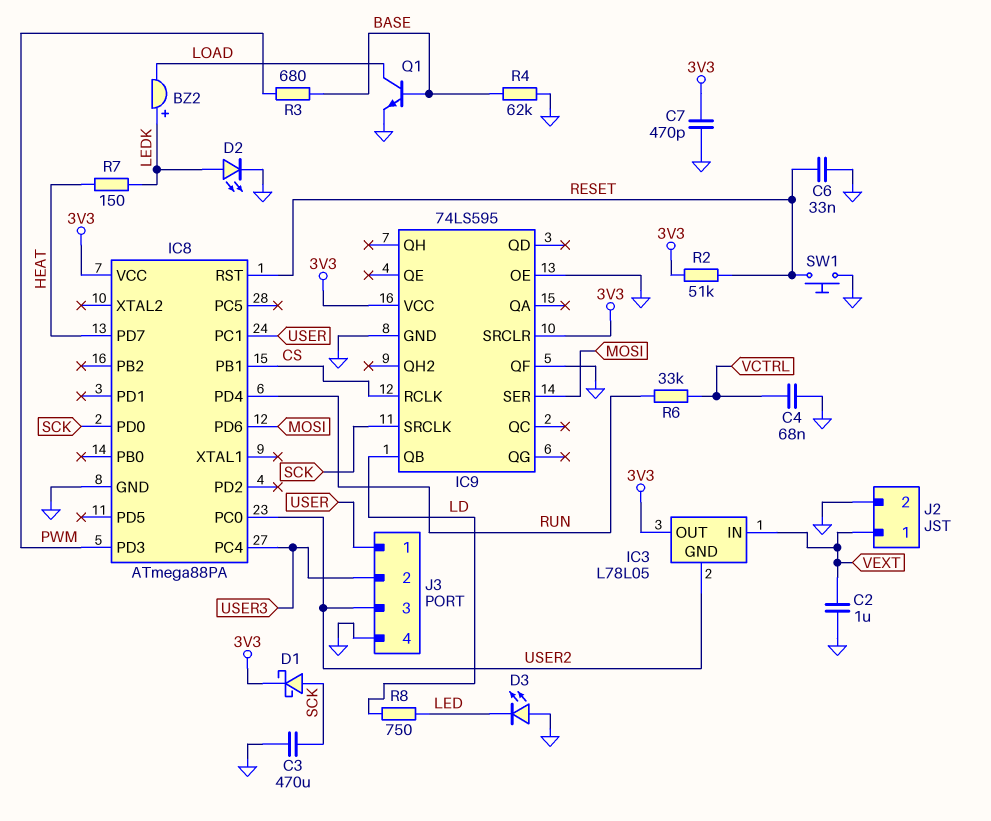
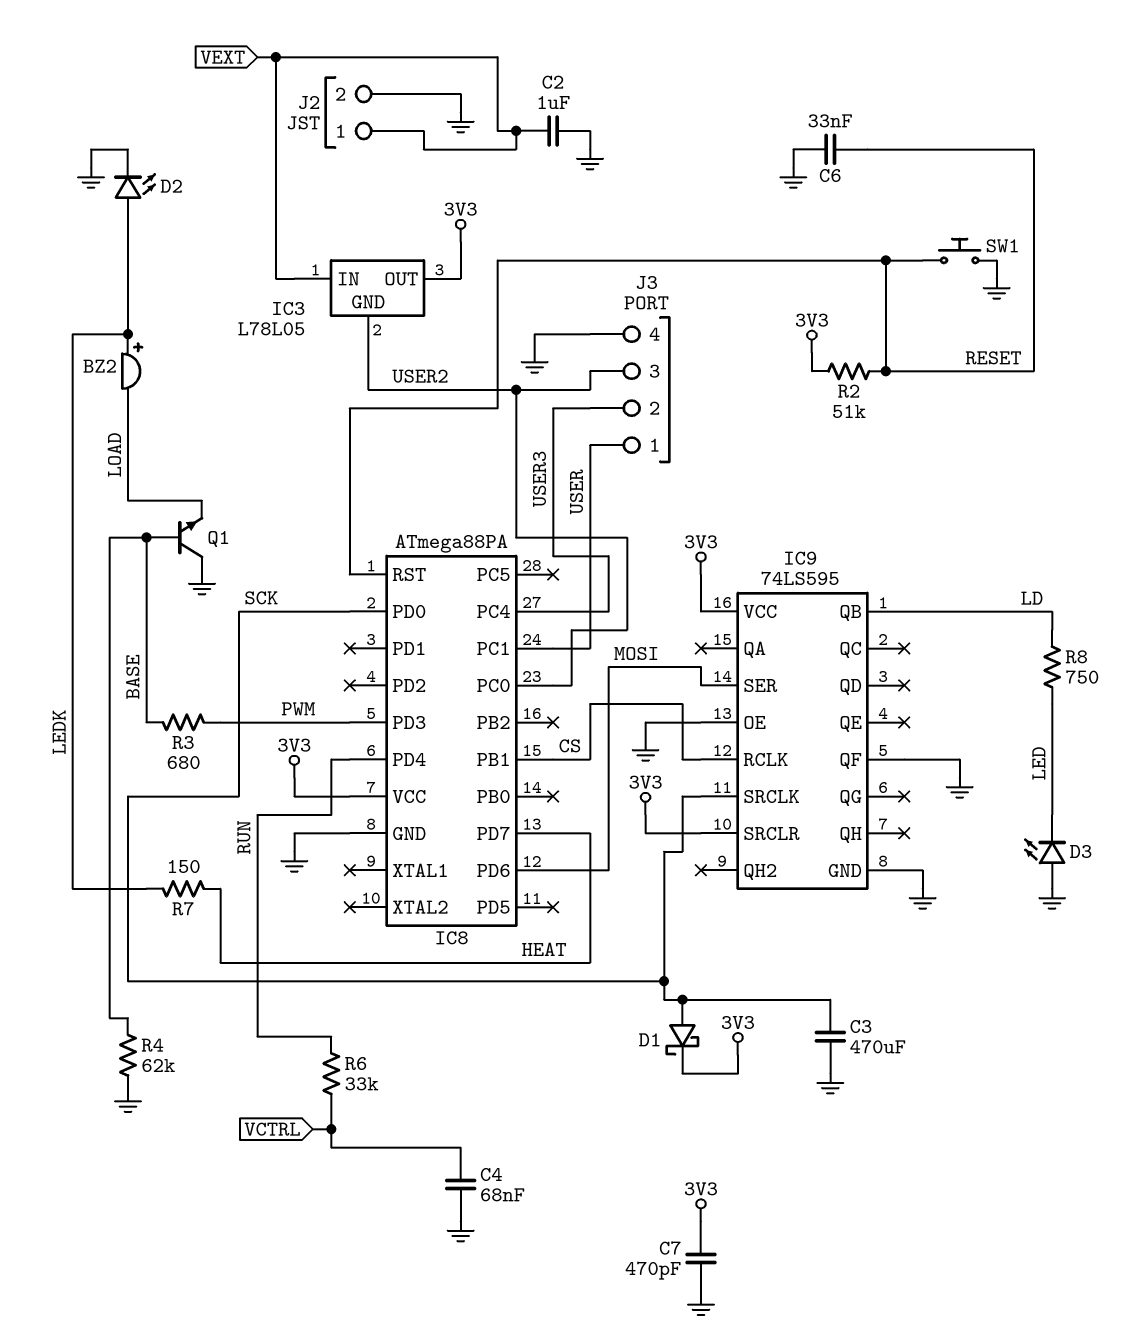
Q1: NPN (B BASE, C LOAD, E GND) -> NPN (B BASE, C GND, E LOAD)

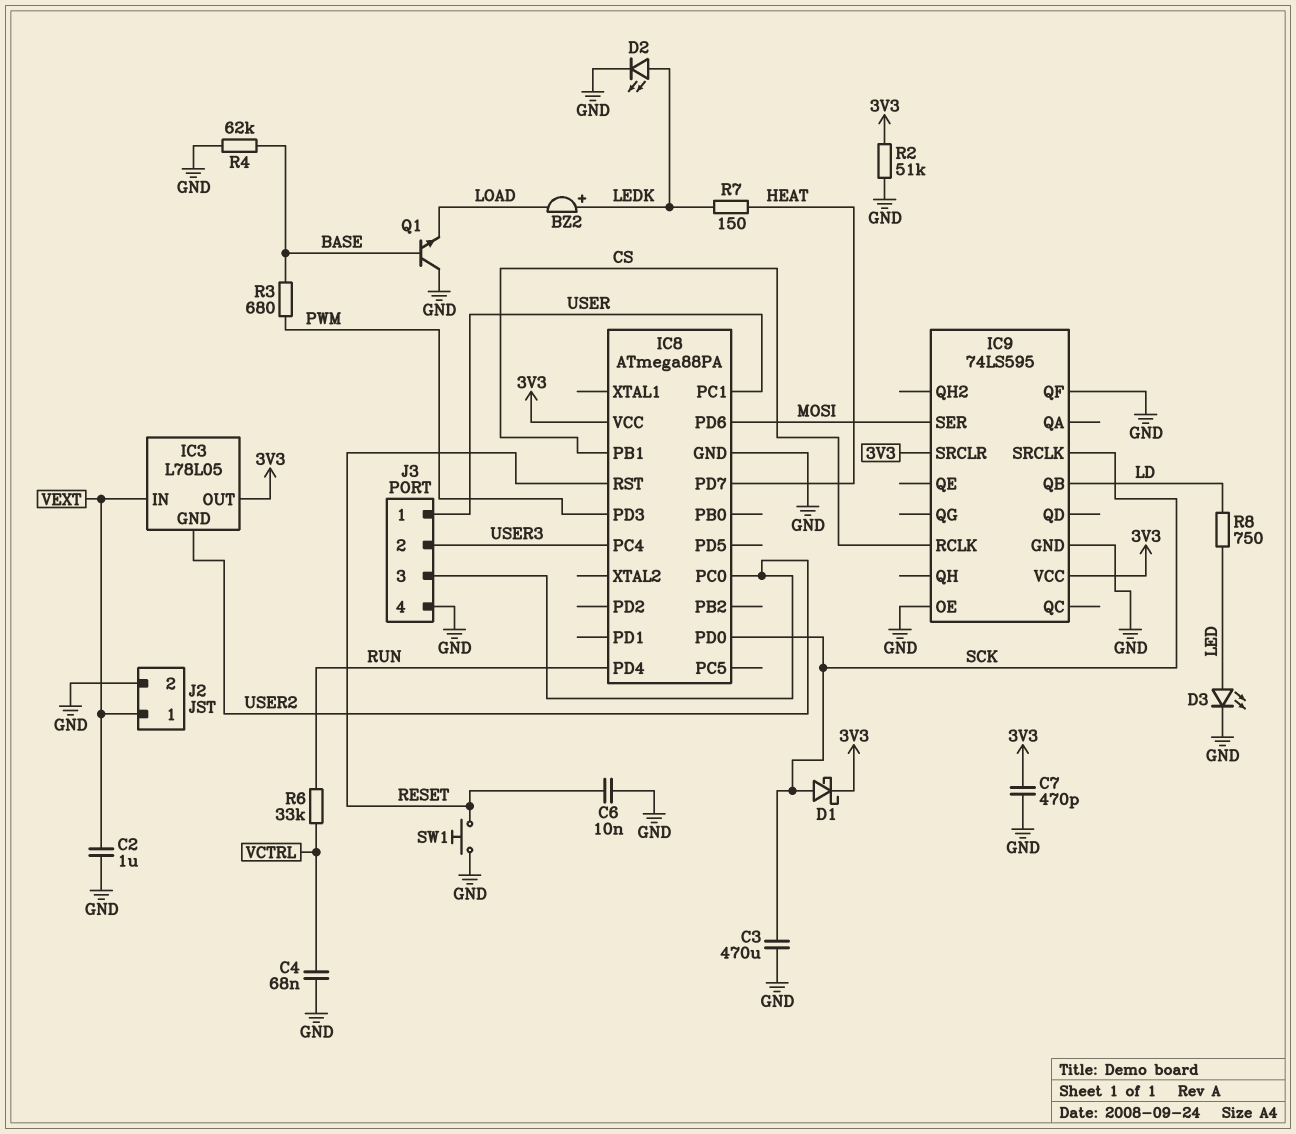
C6: 33nF (GND, RESET) -> 10nF (GND, RESET)
D3: LED (A GND, K LED) -> LED (A LED, K GND)
R2: 51k (3V3, RESET) -> 51k (3V3, GND)

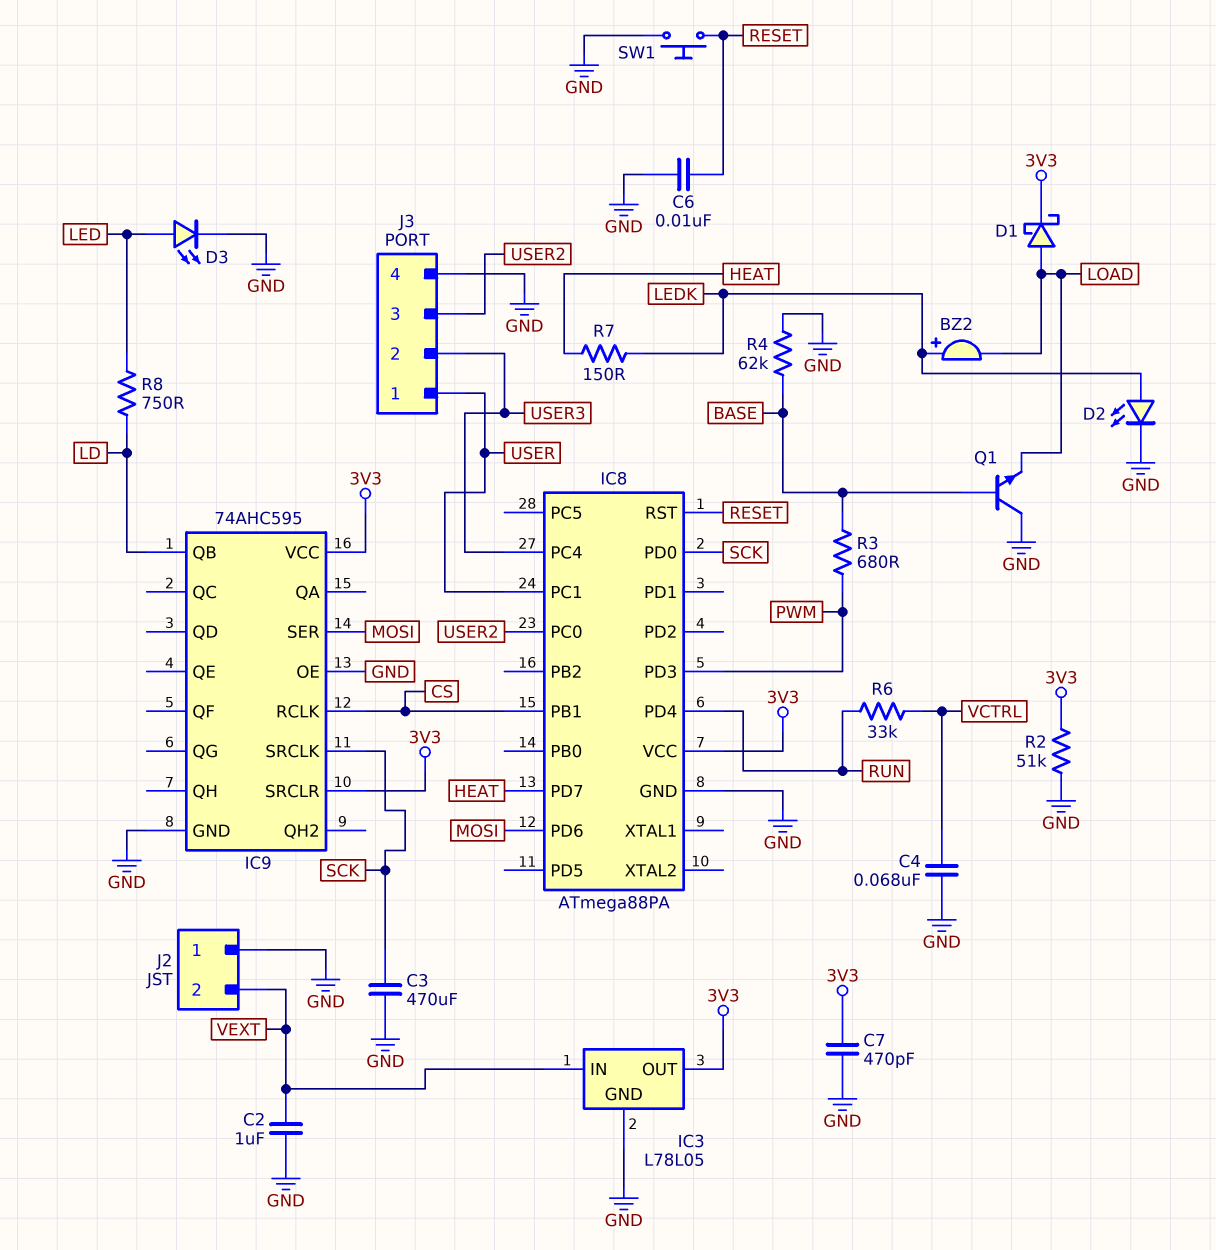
D1: schottky (A SCK, K 3V3) -> schottky (A LOAD, K 3V3)
IC3 pin GND: USER2 -> GND
IC9: 74LS595 -> 74AHC595
IC9 pin QF: GND -> none
J2 pin 1: VEXT -> GND
J2 pin 2: GND -> VEXT

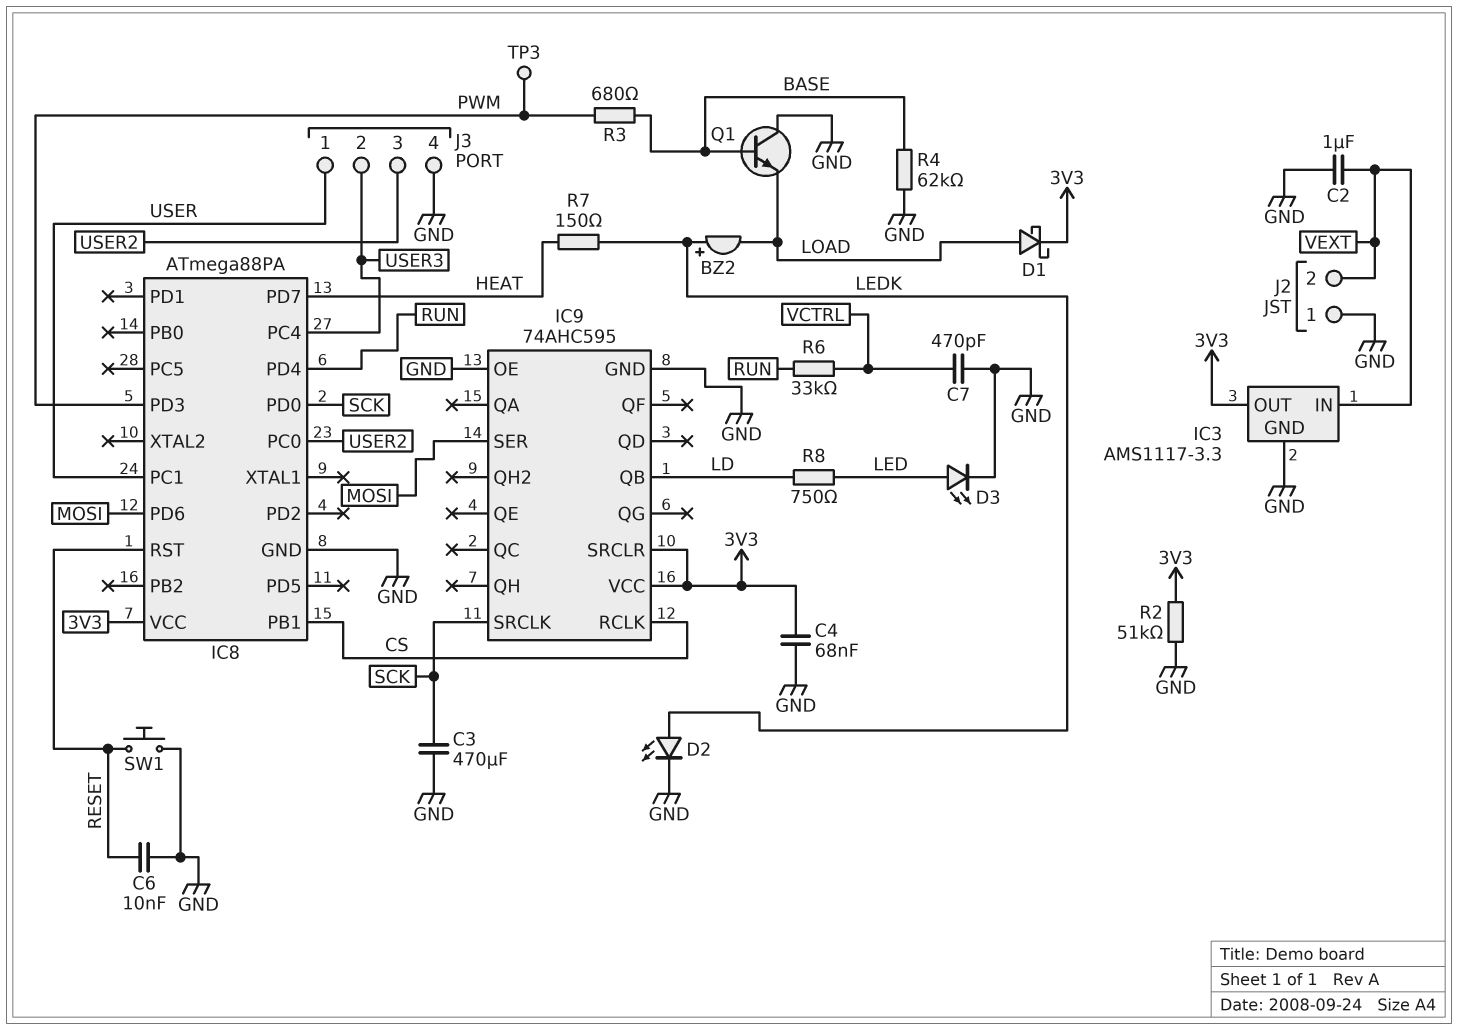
C4: 68nF (GND, VCTRL) -> 68nF (3V3, GND)
C7: 470pF (3V3, GND) -> 470pF (GND, VCTRL)
IC3: L78L05 -> AMS1117-3.3
TP3: none -> test point (PWM)

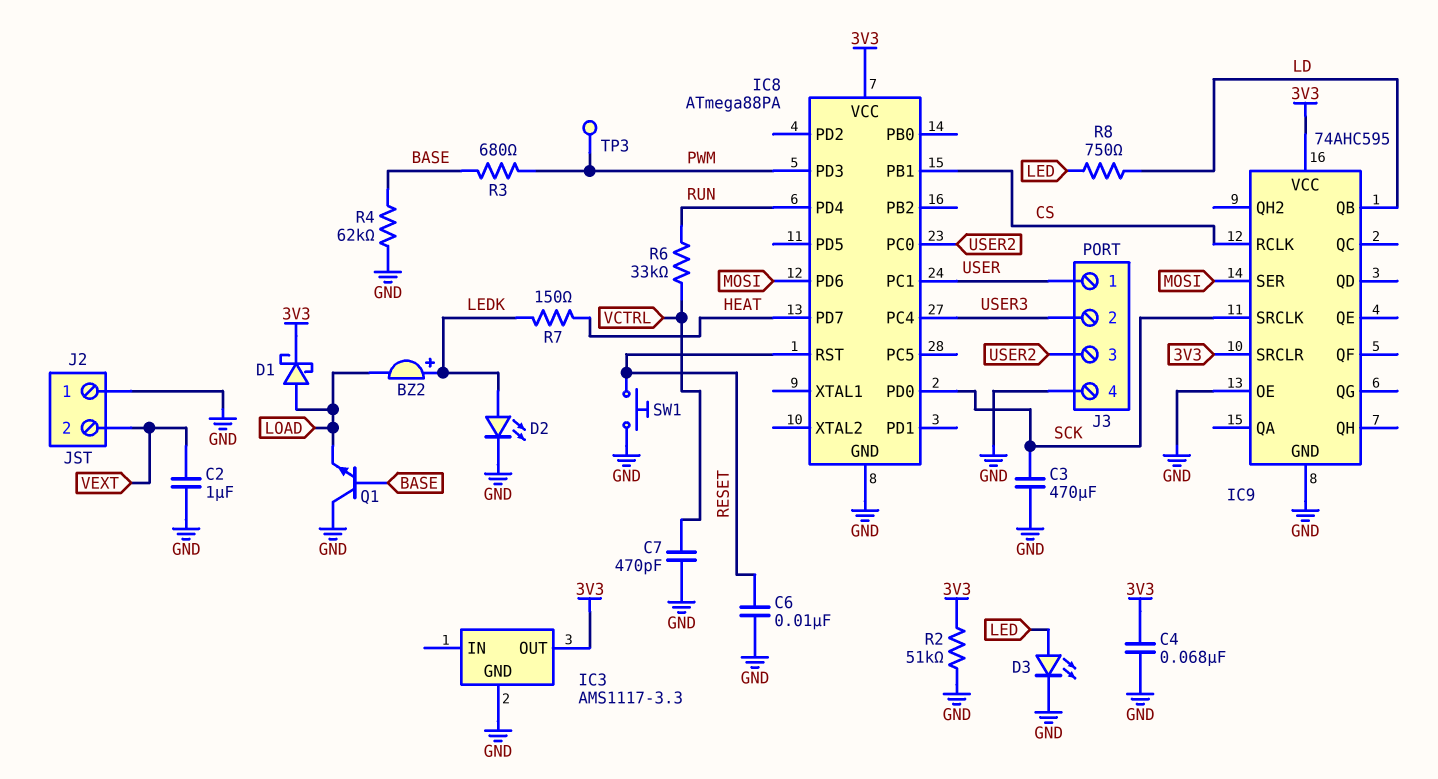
IC3 pin IN: VEXT -> none

